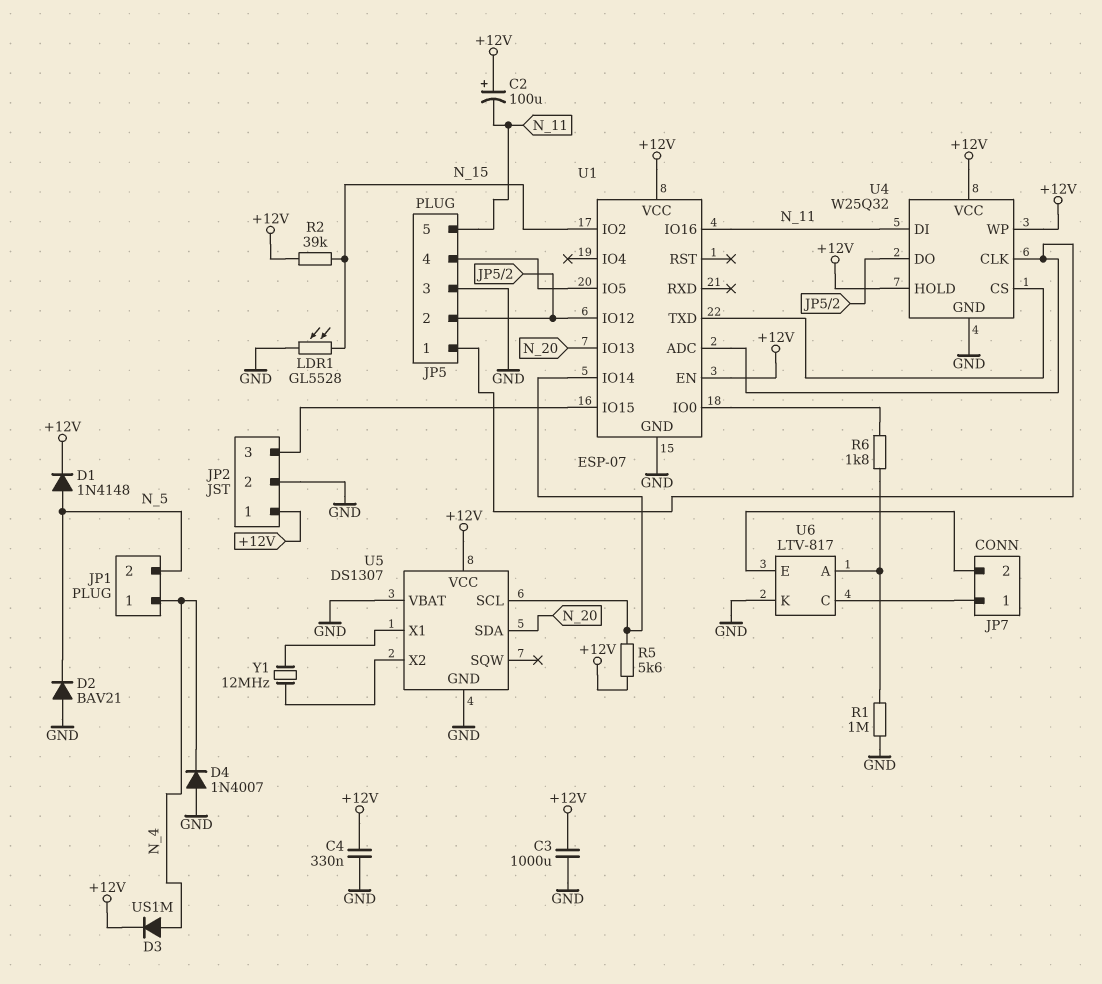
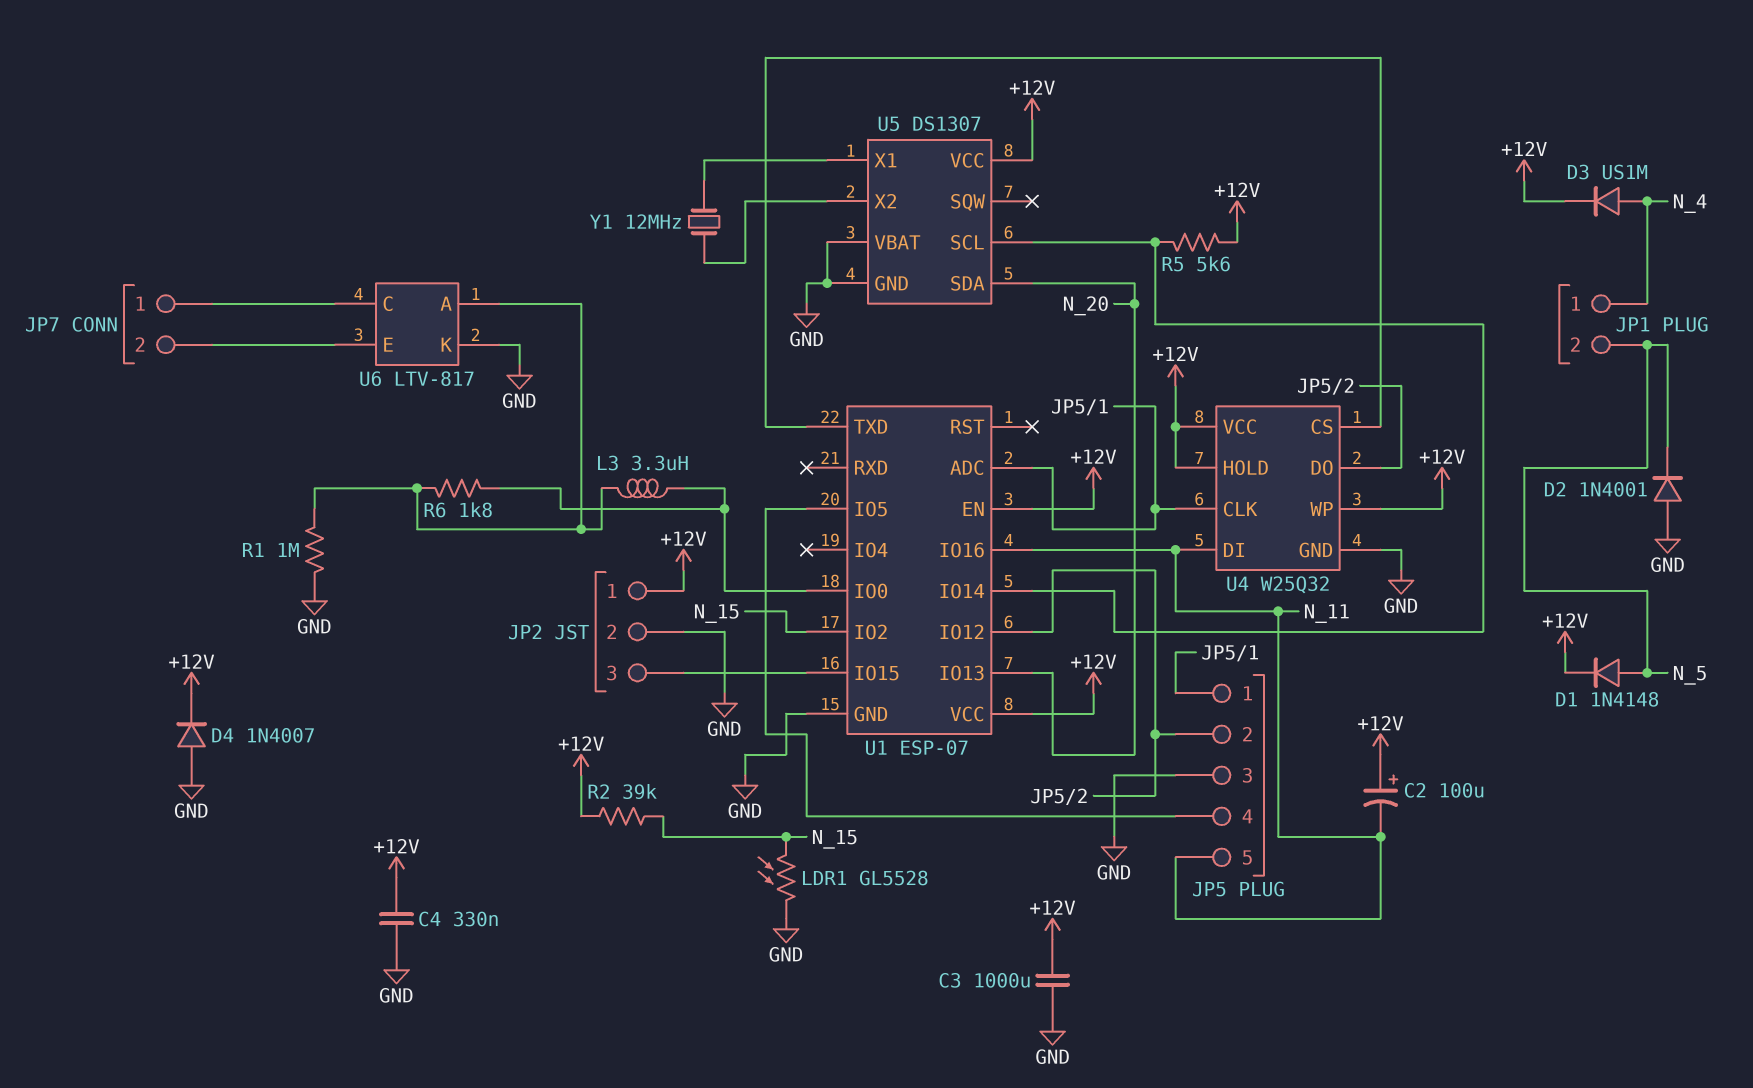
D2: diode BAV21 (A GND, K N_5) -> diode 1N4001 (A GND, K N_5)
D4: diode 1N4007 (A GND, K N_4) -> diode 1N4007 (A GND, K +12V)
L3: none -> 3.3uH (U1/IO0, U6/A)

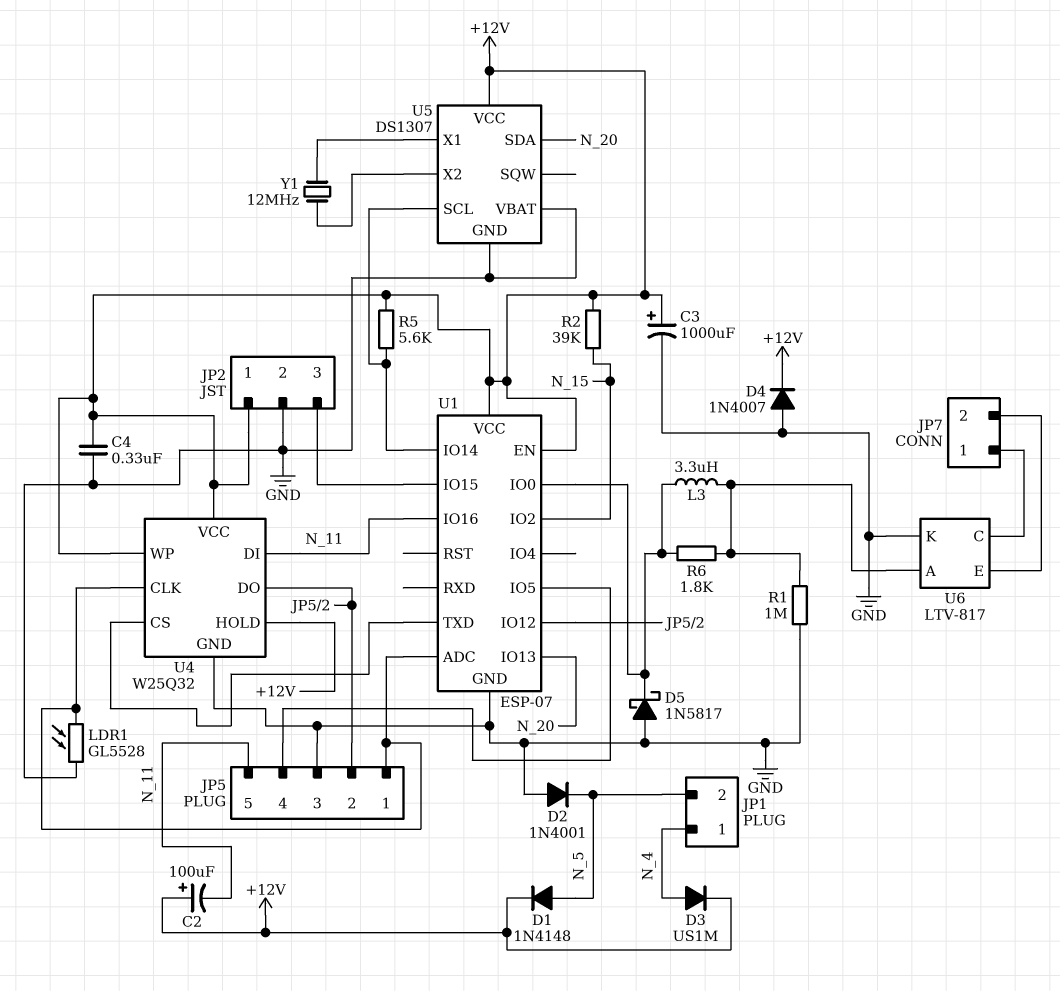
C3: 1000uF (+12V, GND) -> 1000uF (plus +12V, minus GND)
D5: none -> schottky 1N5817 (A GND, K U1/IO0)
LDR1: GL5528 (GND, N_15) -> GL5528 (GND, JP5/1)

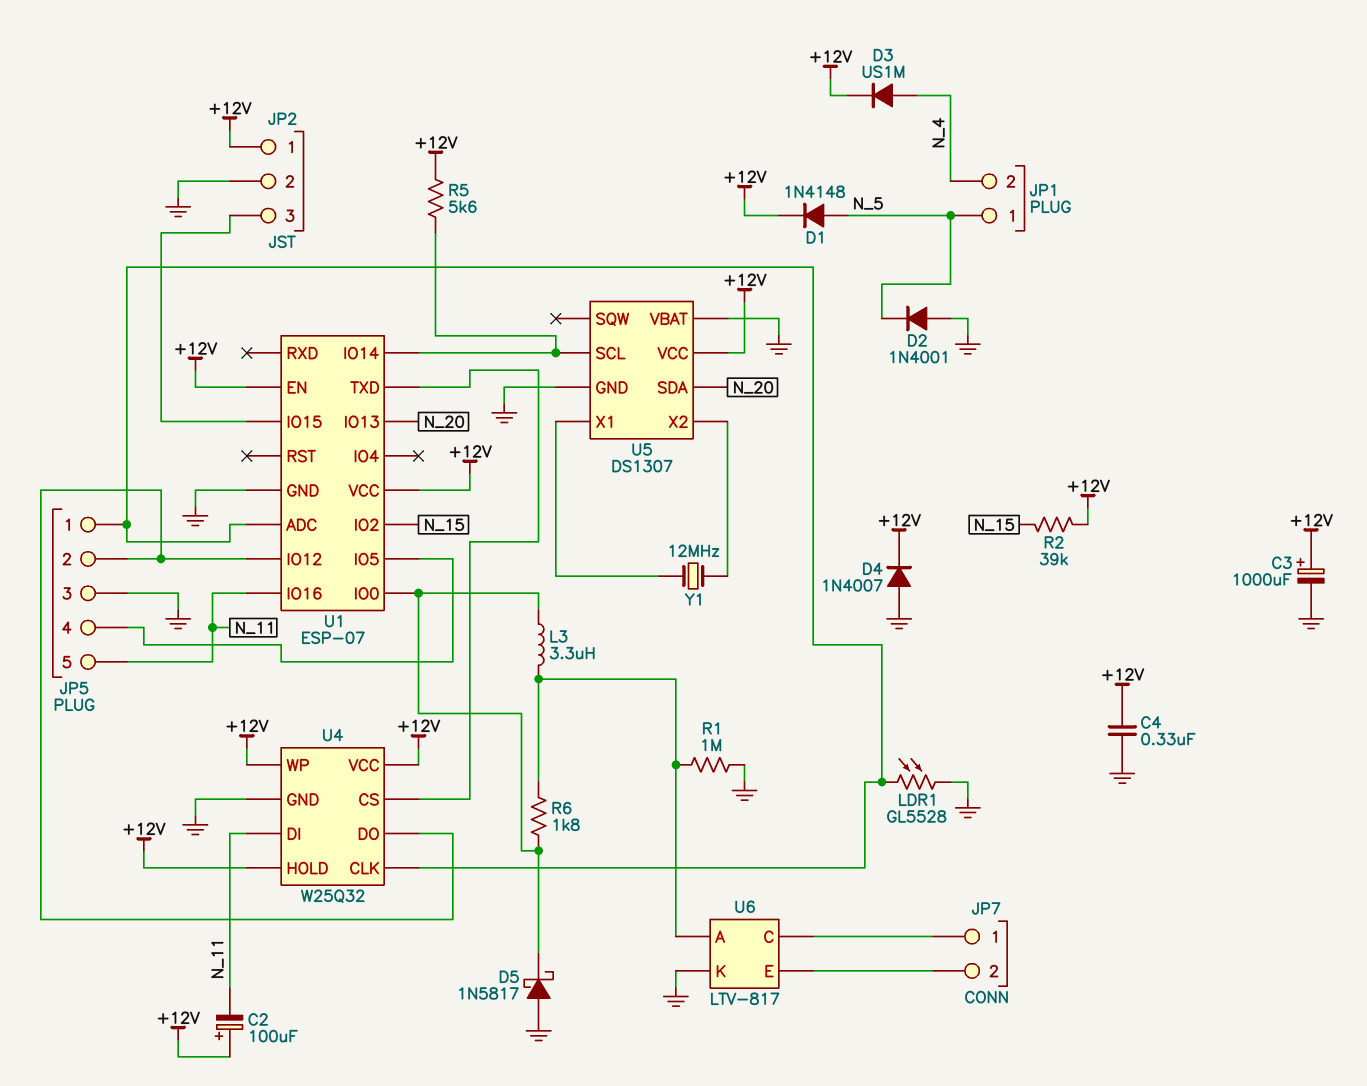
JP1 pin 1: N_4 -> N_5
JP1 pin 2: N_5 -> N_4

